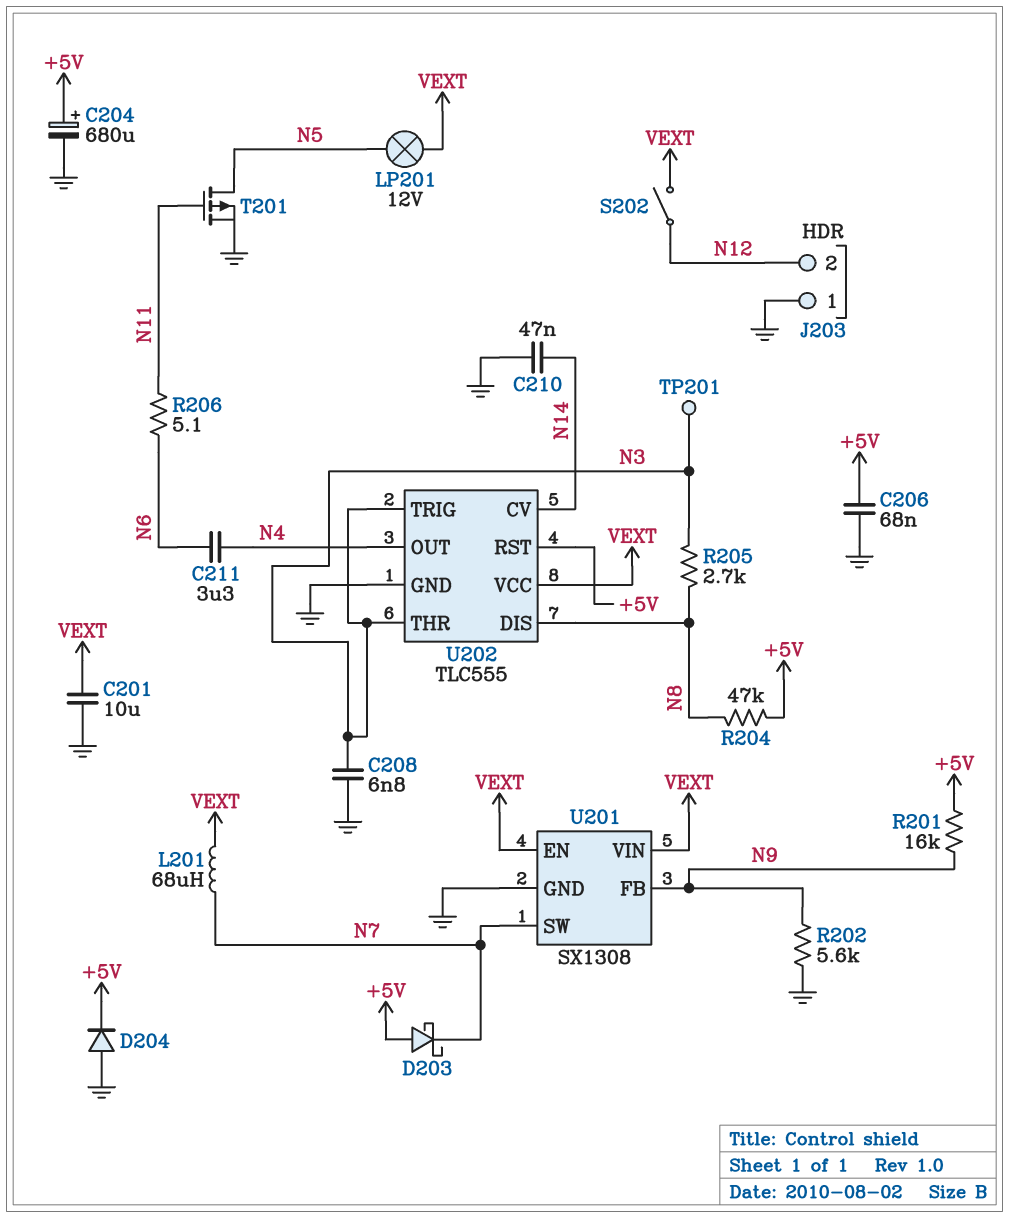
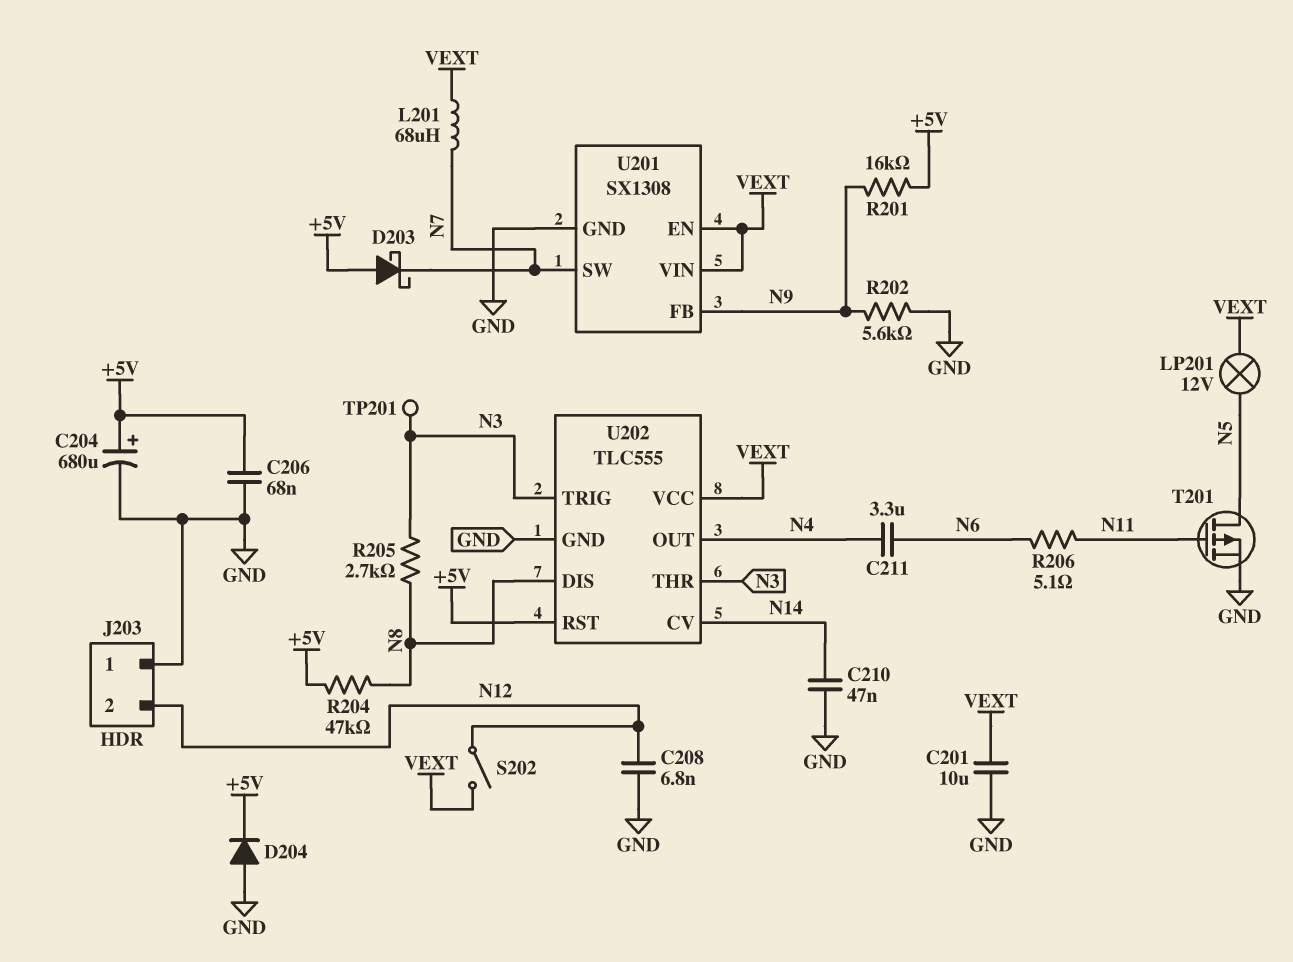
C208: 6.8nF (GND, N3) -> 6.8nF (GND, N12)

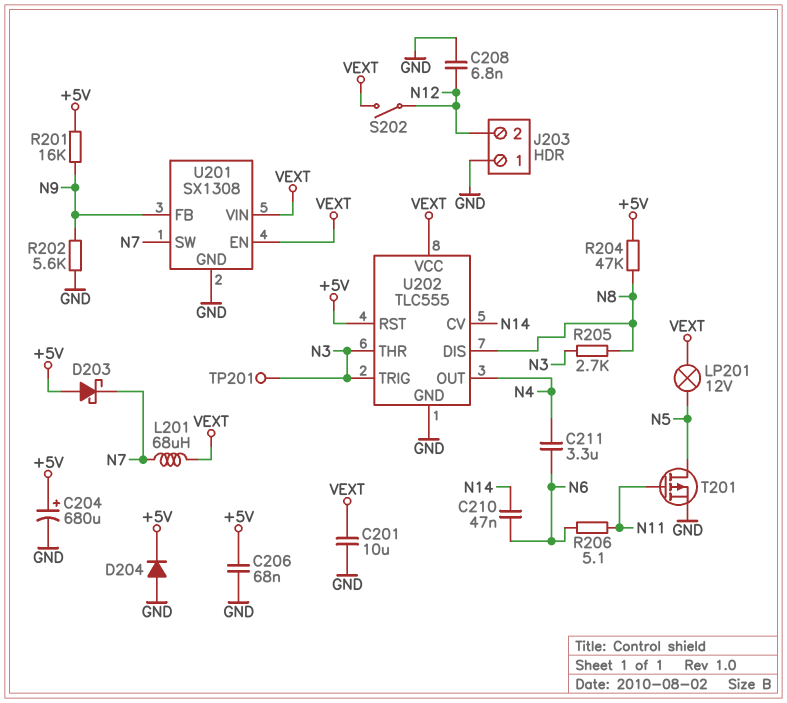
C210: 47nF (GND, N14) -> 47nF (N6, N14)

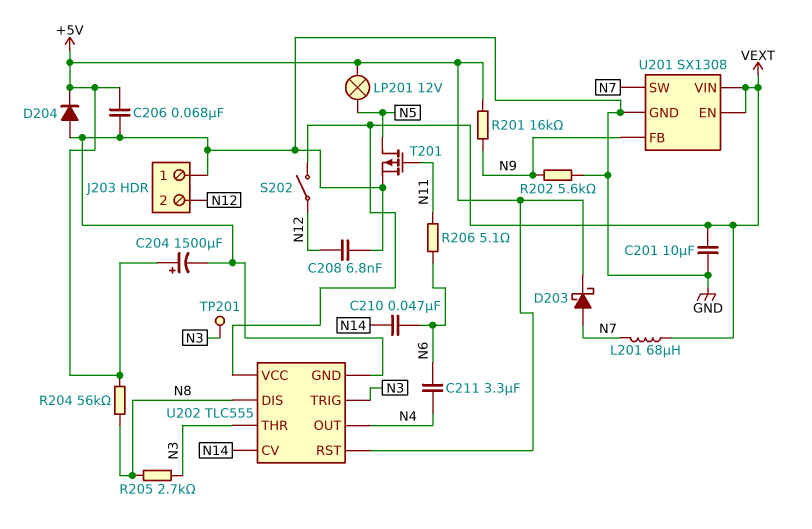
C204: 680uF (plus +5V, minus GND) -> 1500uF (plus +5V, minus GND)
D203: schottky (A +5V, K N7) -> schottky (A N7, K +5V)
LP201: lamp 12V (N5, VEXT) -> lamp 12V (+5V, N5)
R204: 47k (+5V, N8) -> 56k (+5V, N8)

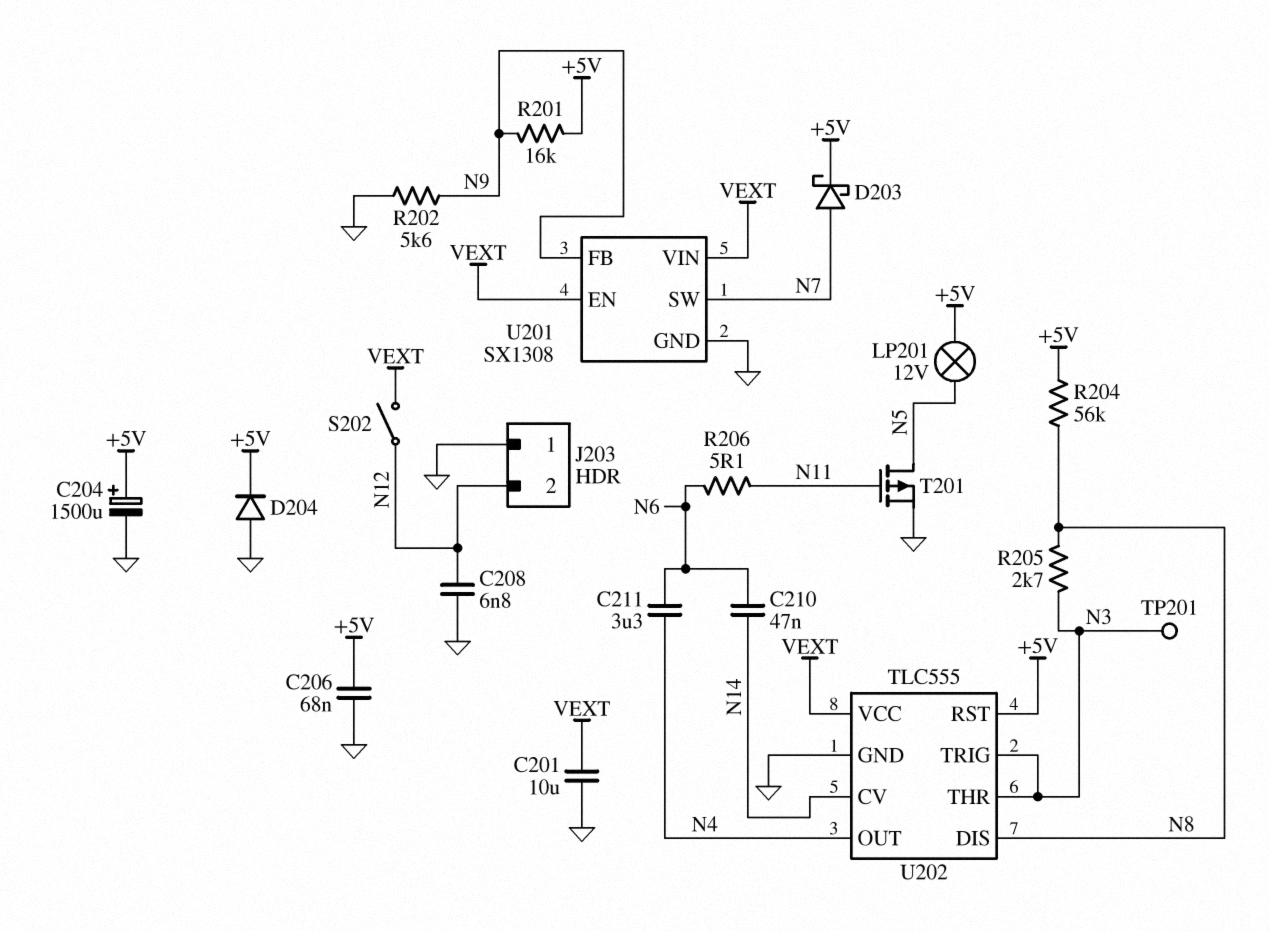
L201: 68uH (N7, VEXT) -> none

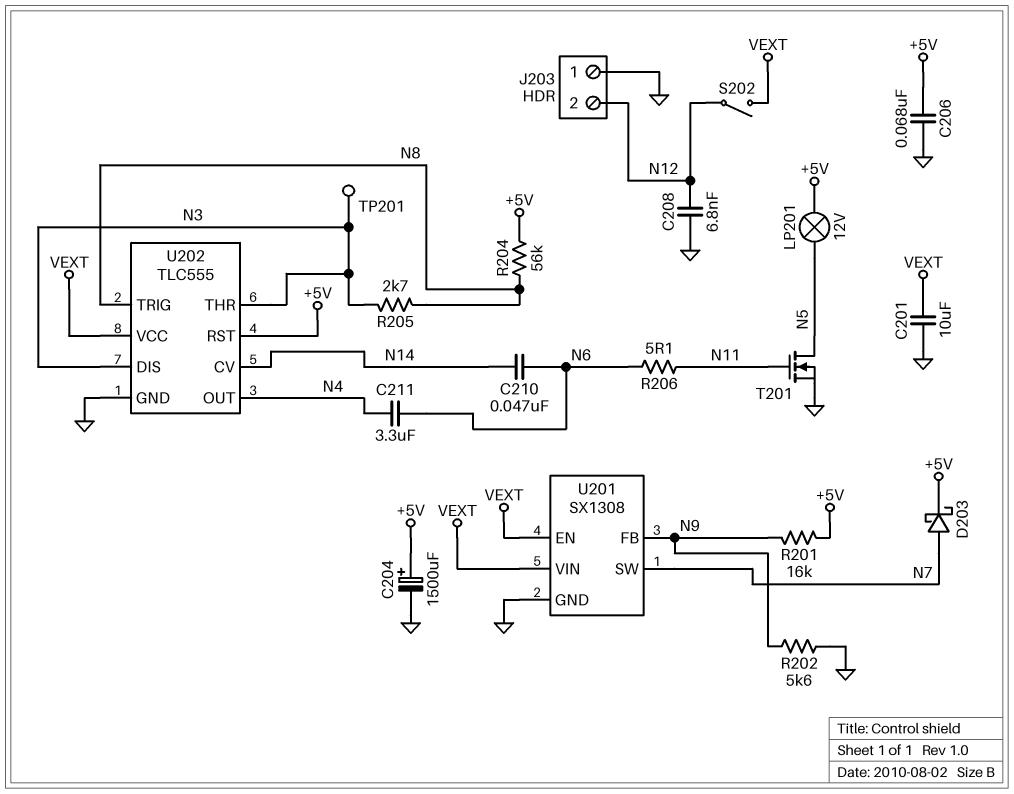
D204: diode (A GND, K +5V) -> none
T201: PMOS (G N11, D N5, S GND) -> NMOS (G N11, D N5, S GND)
U202 pin DIS: N8 -> N3
U202 pin TRIG: N3 -> N8

